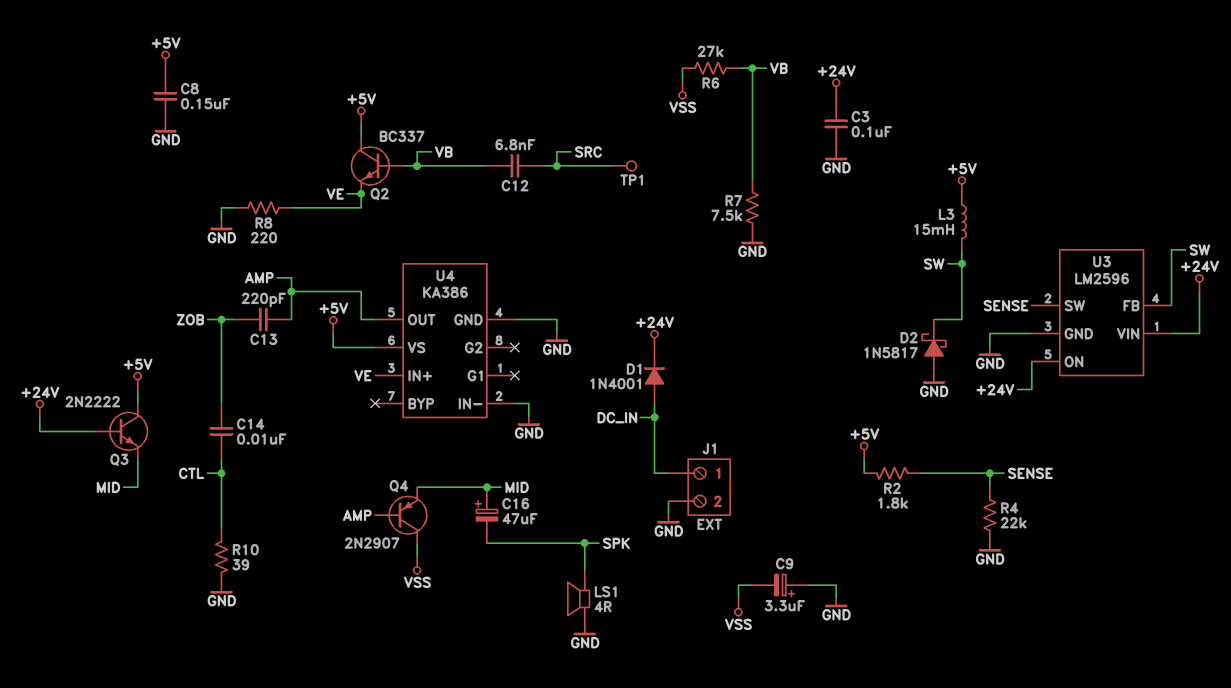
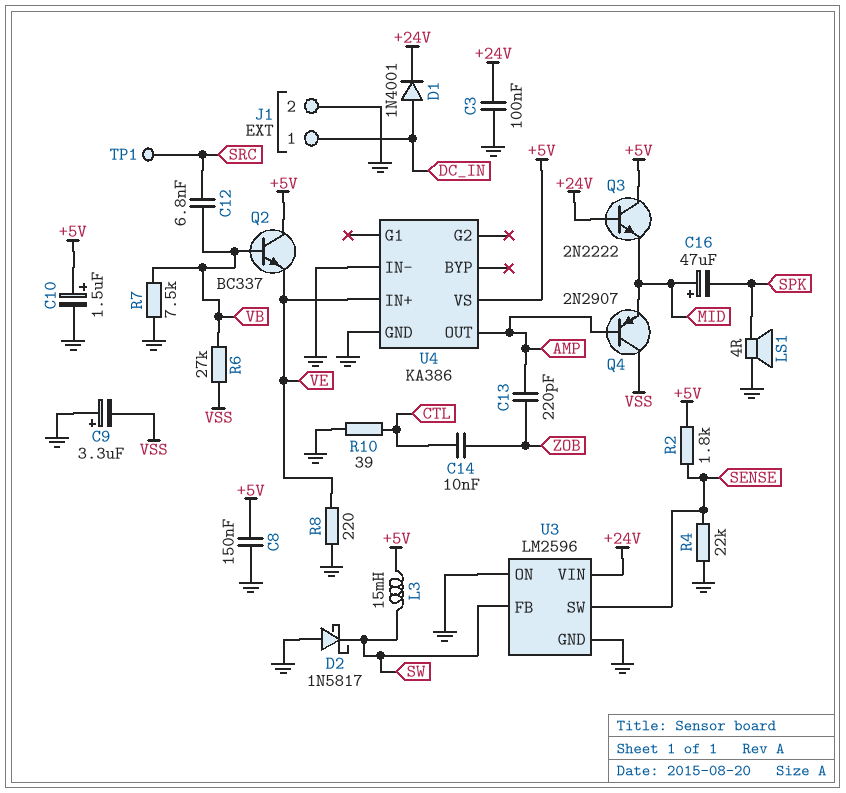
C10: none -> 1.5uF (plus +5V, minus GND)
U3 pin ON: +24V -> GND

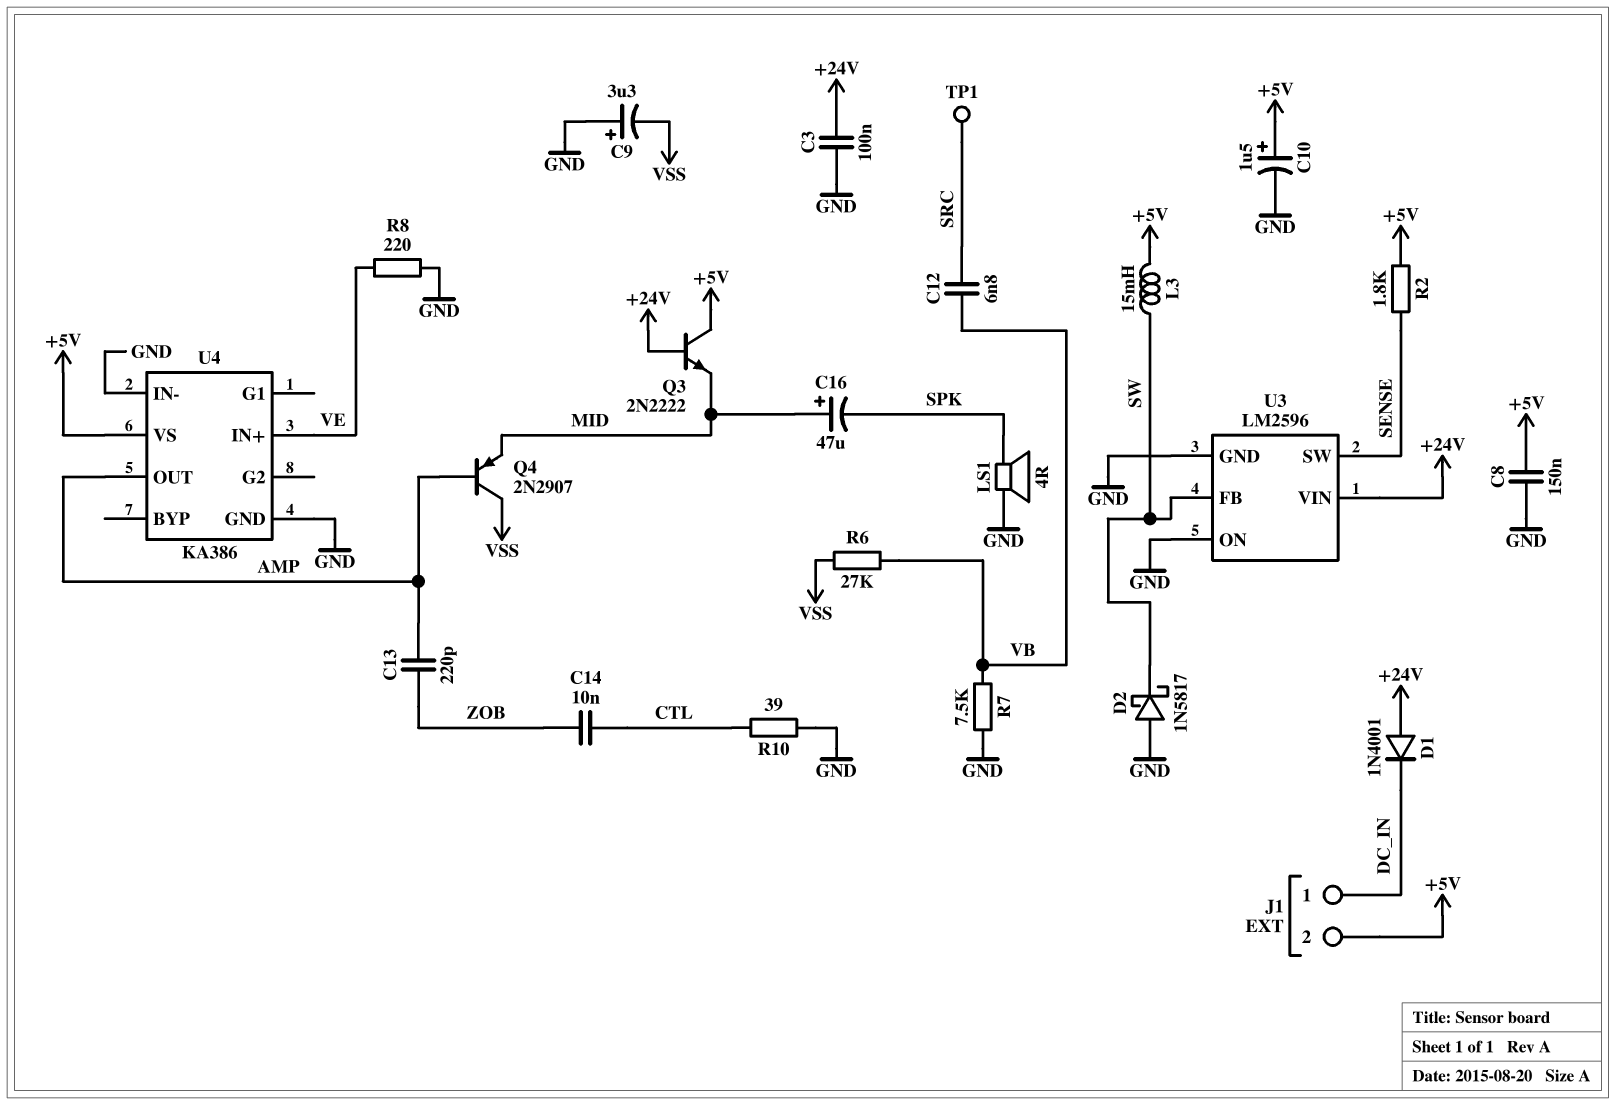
D1: diode 1N4001 (A DC_IN, K +24V) -> diode 1N4001 (A +24V, K DC_IN)
J1 pin 2: GND -> +5V
Q2: NPN BC337 (B VB, C +5V, E VE) -> none
R4: 22k (GND, SENSE) -> none

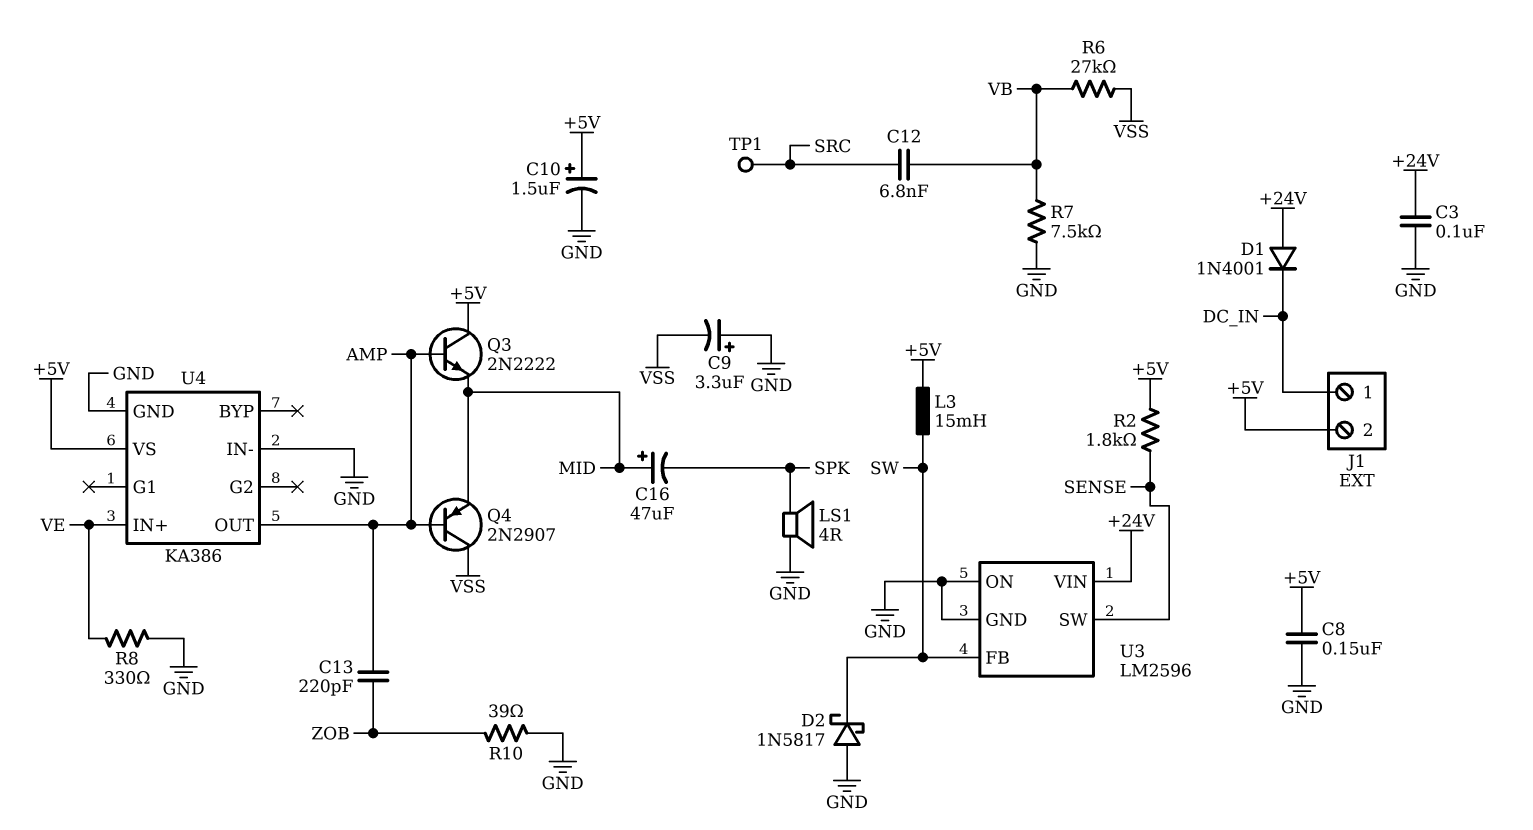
C14: 10nF (CTL, ZOB) -> none
Q3: NPN 2N2222 (B +24V, C +5V, E MID) -> NPN 2N2222 (B AMP, C +5V, E MID)
R8: 220 (GND, VE) -> 330 (GND, VE)
R10: 39 (CTL, GND) -> 39 (GND, ZOB)

